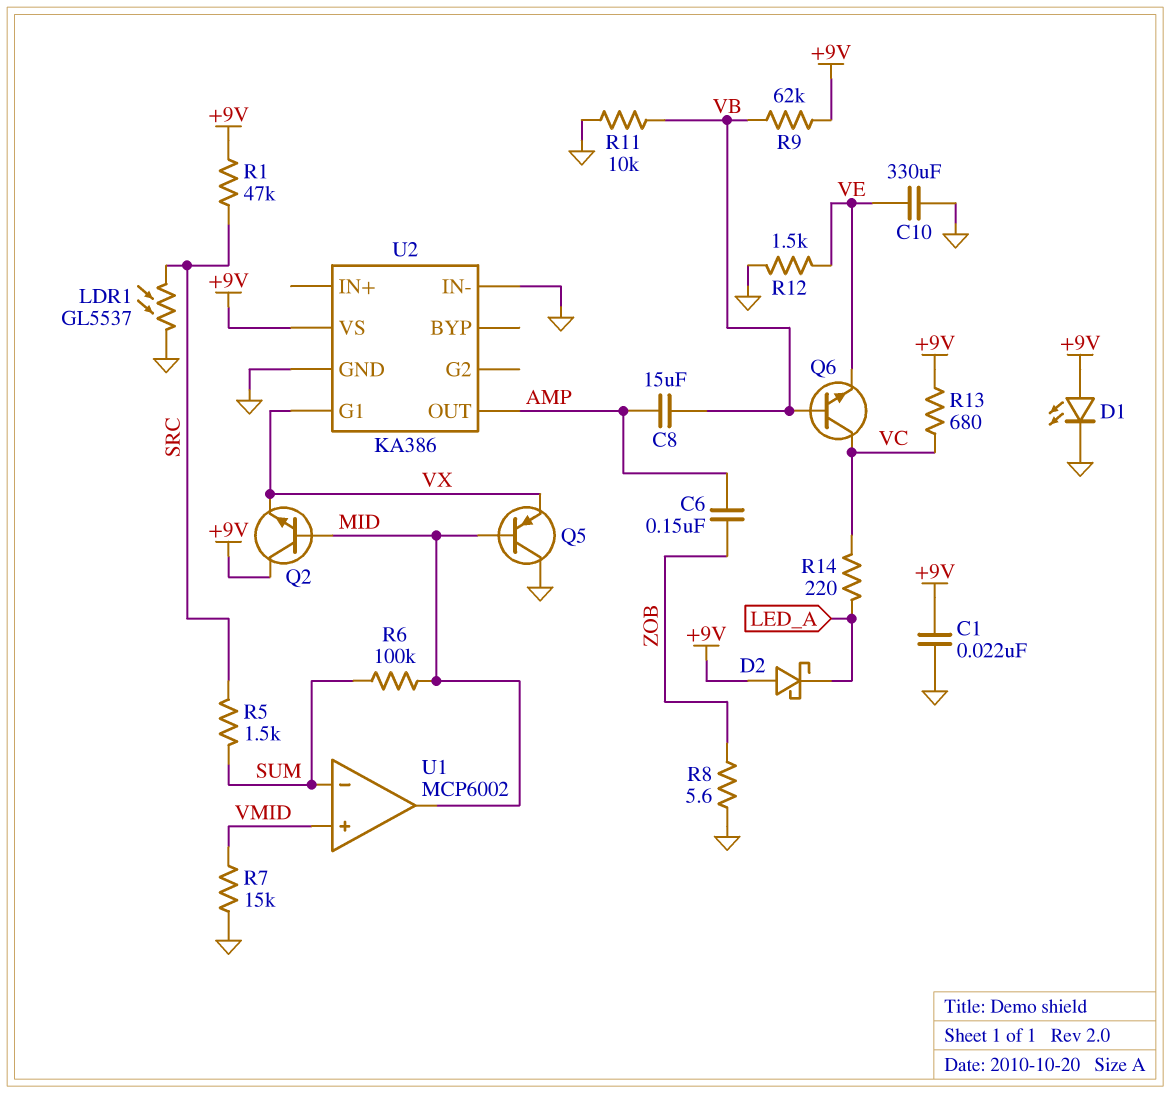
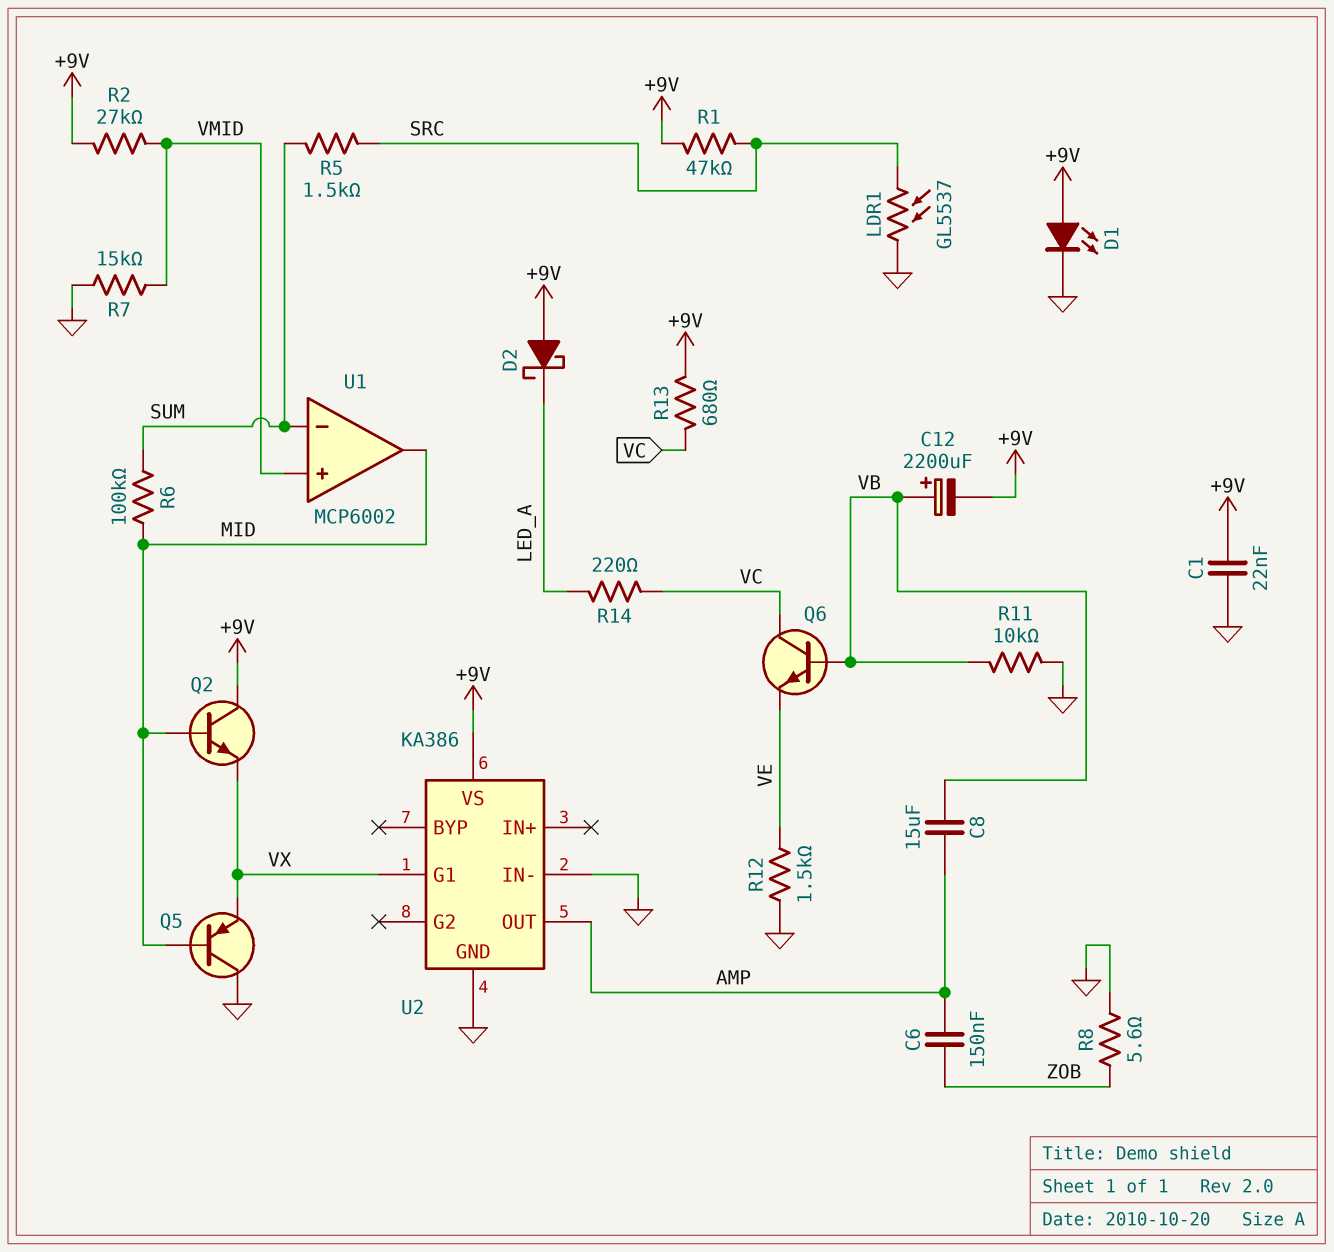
C10: 330uF (GND, VE) -> none
C12: none -> 2200uF (plus VB, minus +9V)
R2: none -> 27k (+9V, VMID)
R9: 62k (+9V, VB) -> none

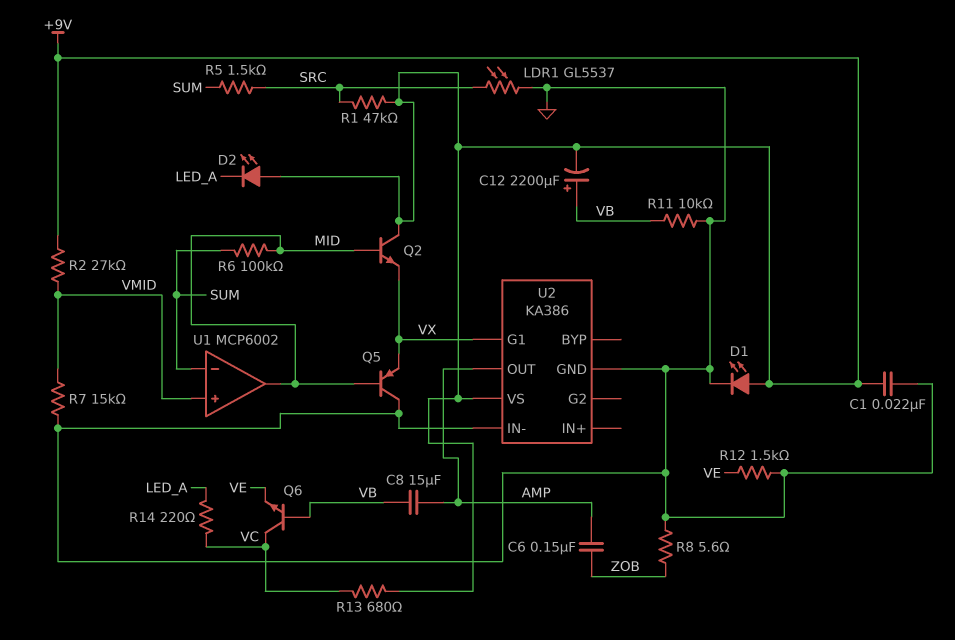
D2: schottky (A +9V, K LED_A) -> LED (A +9V, K LED_A)

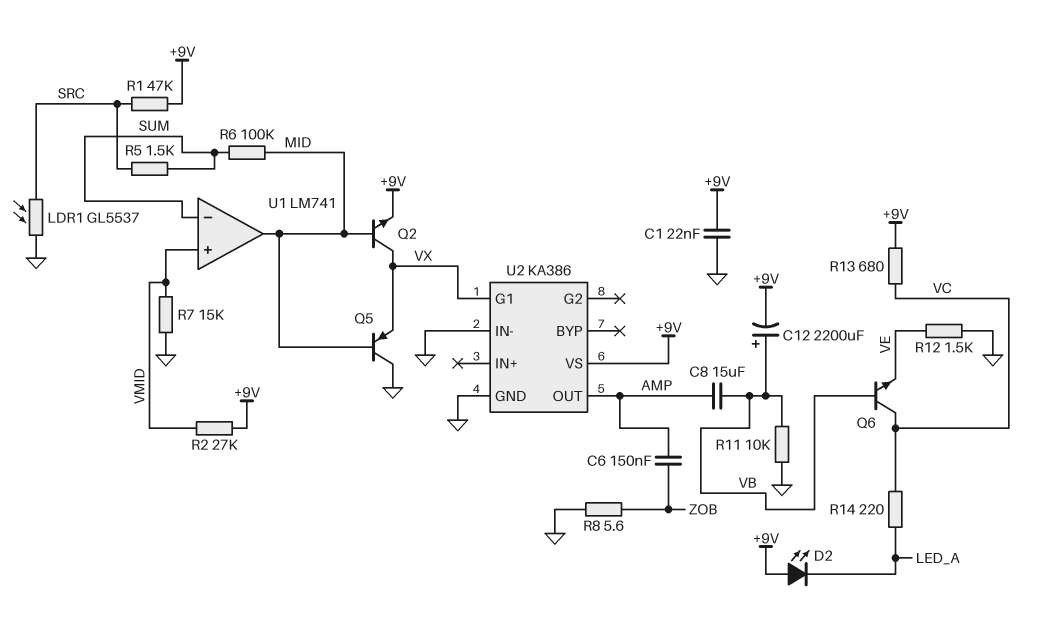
D1: LED (A +9V, K GND) -> none
Q2: NPN (B MID, C +9V, E VX) -> NPN (B MID, C VX, E +9V)
U1: MCP6002 -> LM741

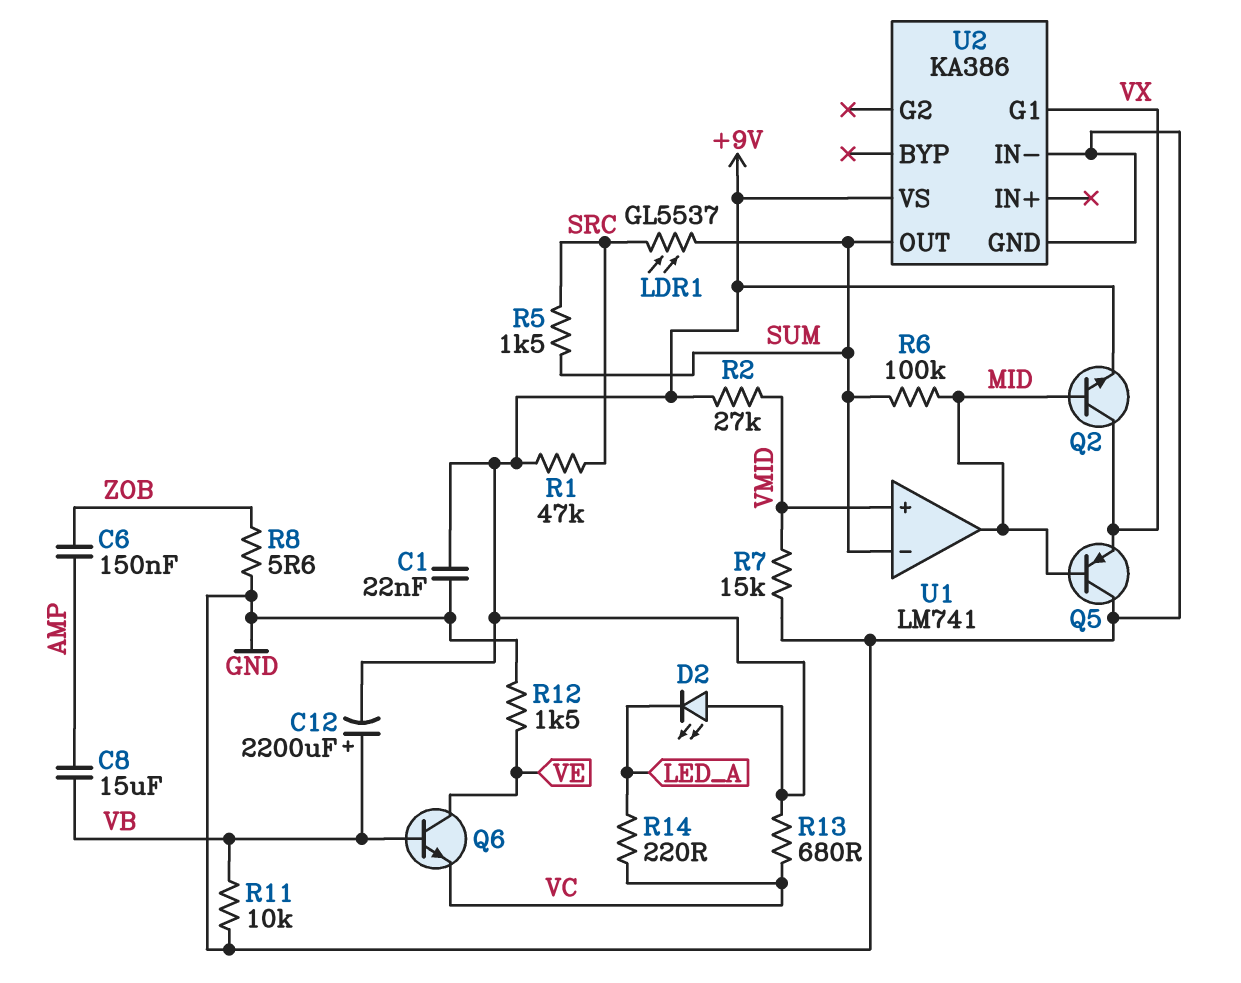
LDR1: GL5537 (GND, SRC) -> GL5537 (SRC, SUM)
Q6: NPN (B VB, C VC, E VE) -> NPN (B VB, C VE, E VC)
U2 pin OUT: AMP -> SUM

